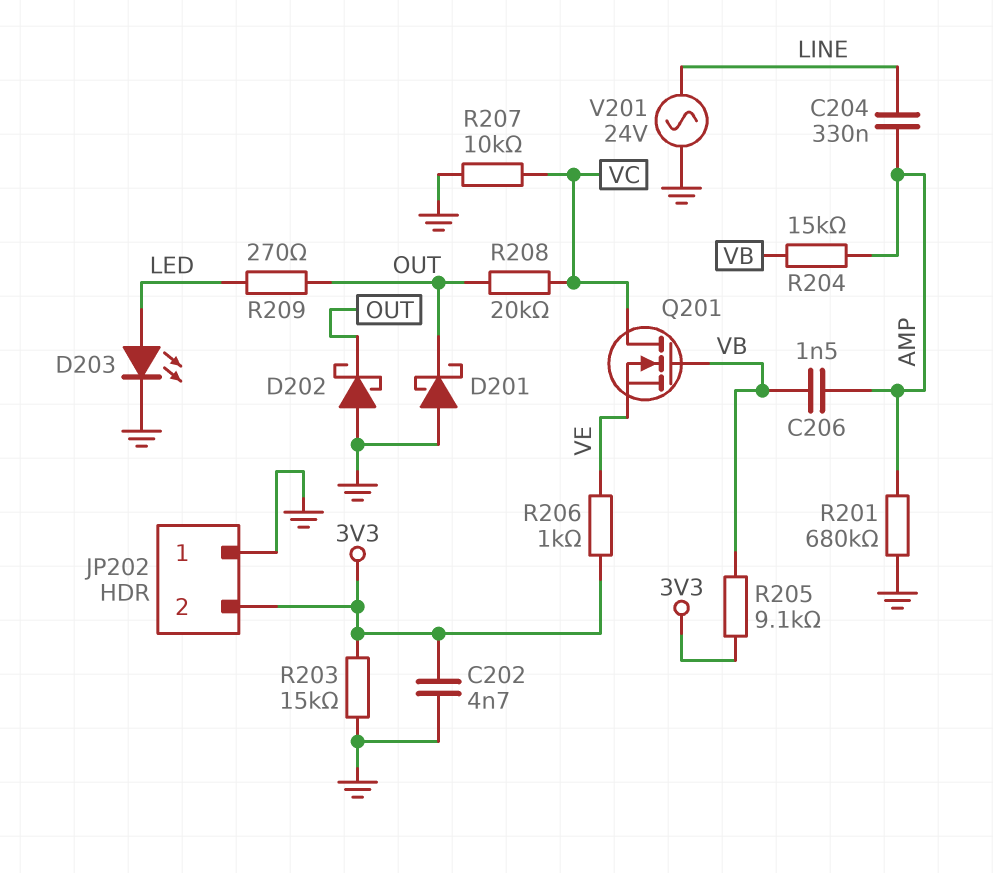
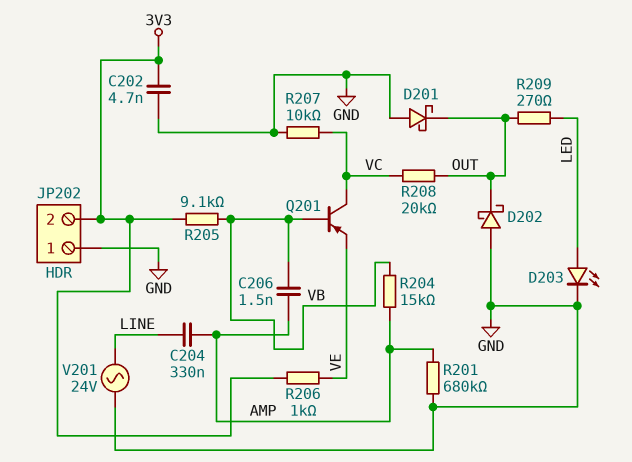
Q201: NMOS (G VB, D VC, S VE) -> PNP (B VB, C VC, E VE)
R203: 15k (3V3, GND) -> none

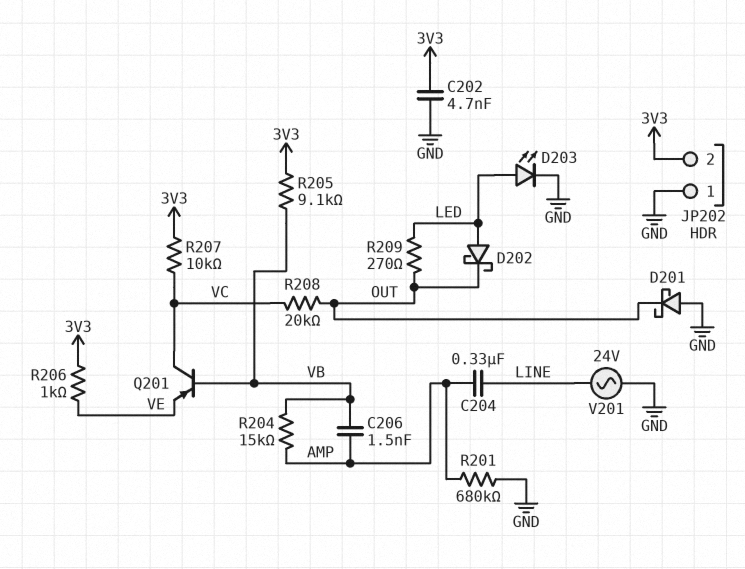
D202: schottky (A GND, K OUT) -> schottky (A LED, K OUT)
R207: 10k (GND, VC) -> 10k (3V3, VC)

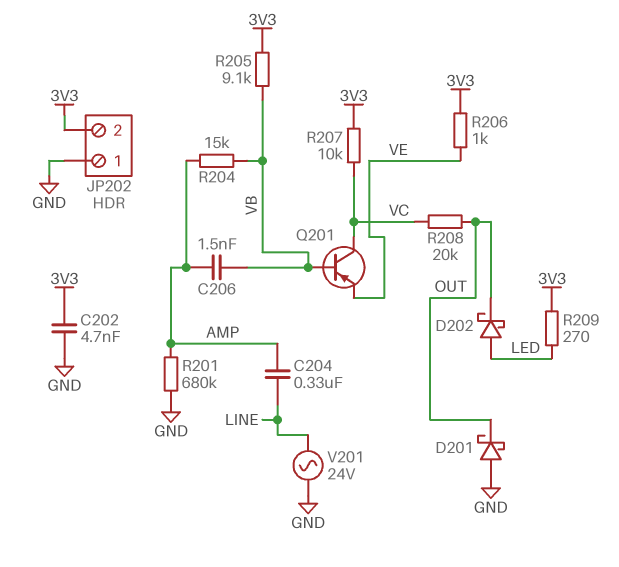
D203: LED (A LED, K GND) -> none
R209: 270 (LED, OUT) -> 270 (3V3, LED)

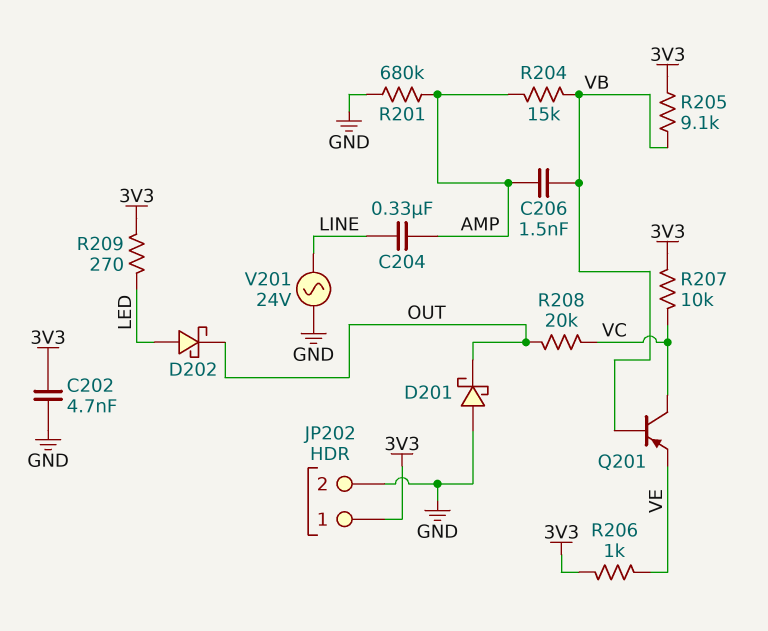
JP202 pin 1: GND -> 3V3
JP202 pin 2: 3V3 -> GND

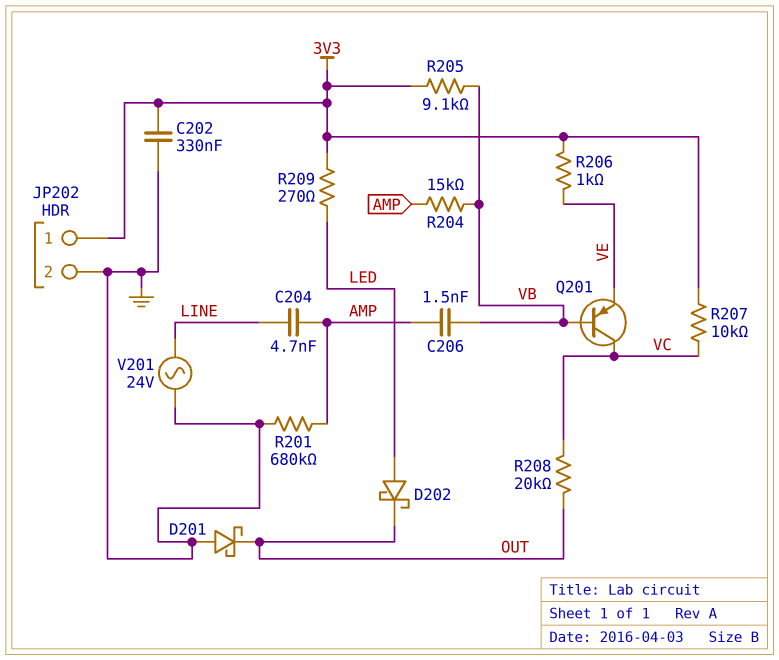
C202: 4.7nF (3V3, GND) -> 330nF (3V3, GND)
C204: 330nF (AMP, LINE) -> 4.7nF (AMP, LINE)

